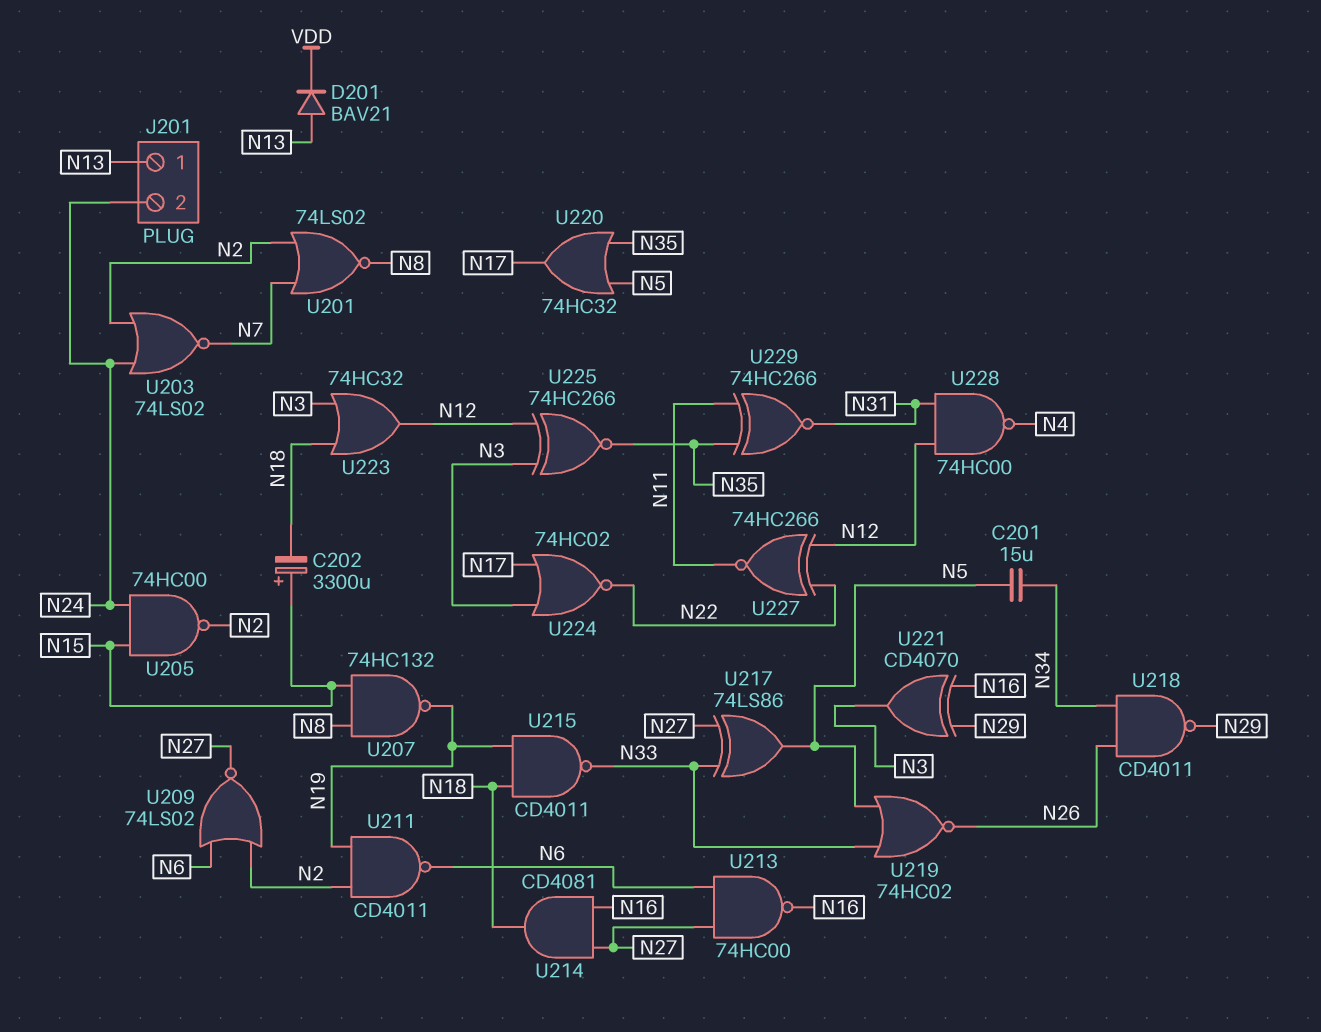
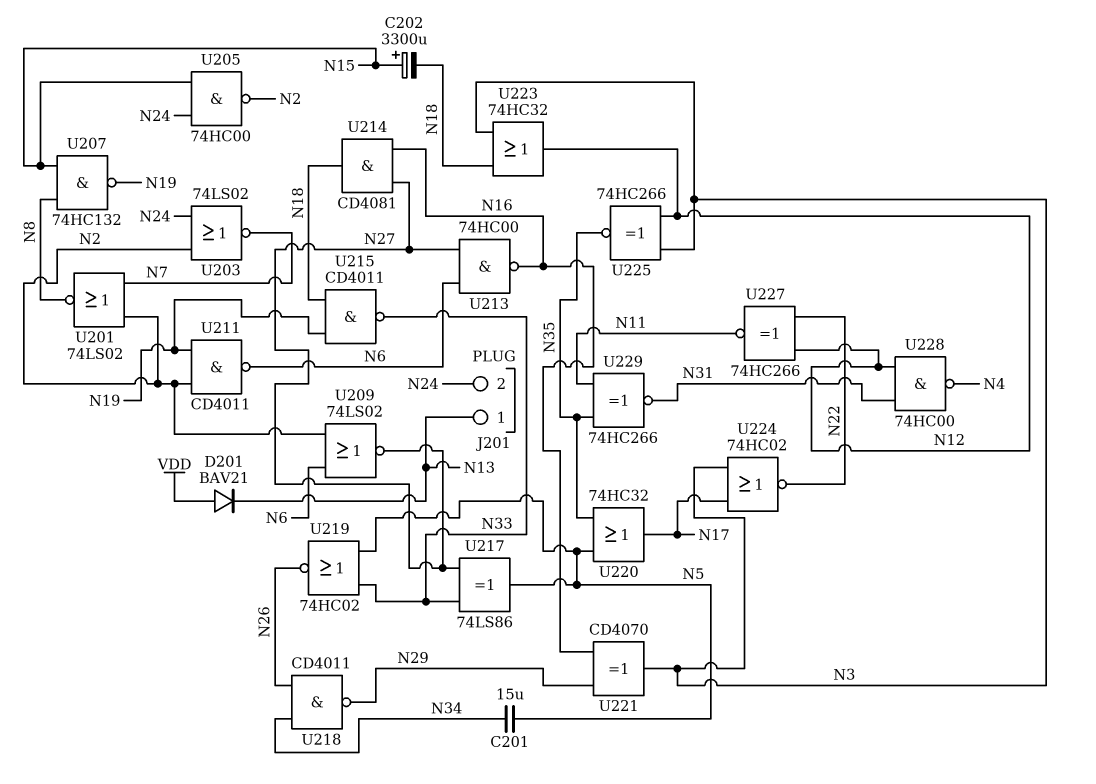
D201: diode BAV21 (A N13, K VDD) -> diode BAV21 (A VDD, K N13)

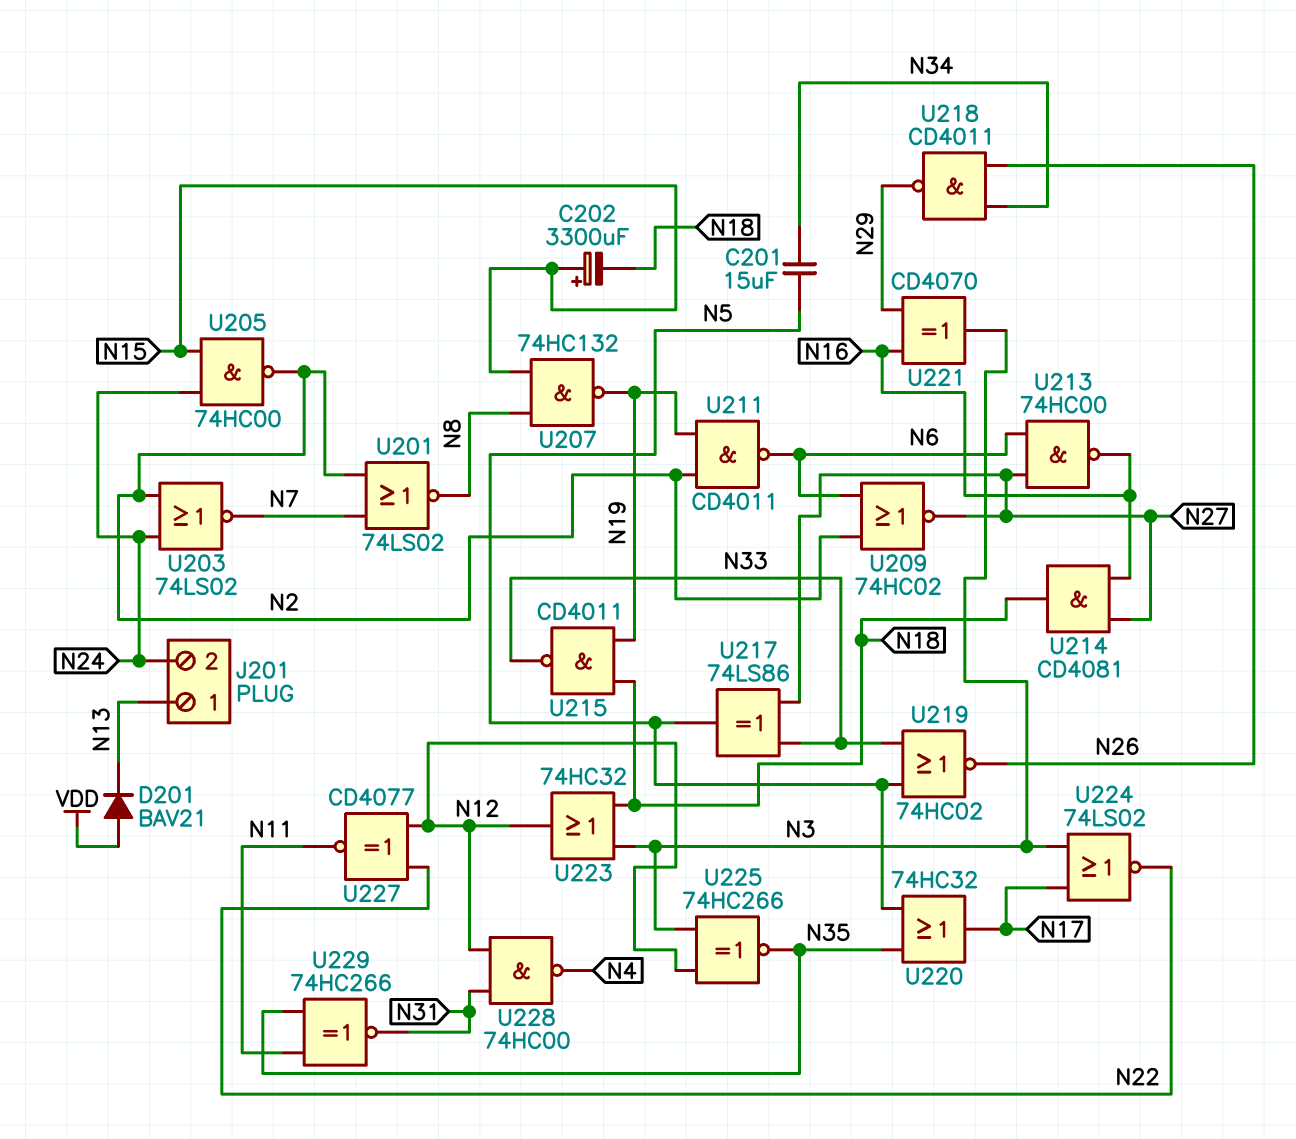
U209: NOR 74LS02 (in N2, in N6, out N27) -> NOR 74HC02 (in N2, in N6, out N27)
U224: NOR 74HC02 (in N3, in N17, out N22) -> NOR 74LS02 (in N3, in N17, out N22)
U227: XNOR 74HC266 (in N12, in N22, out N11) -> XNOR CD4077 (in N12, in N22, out N11)

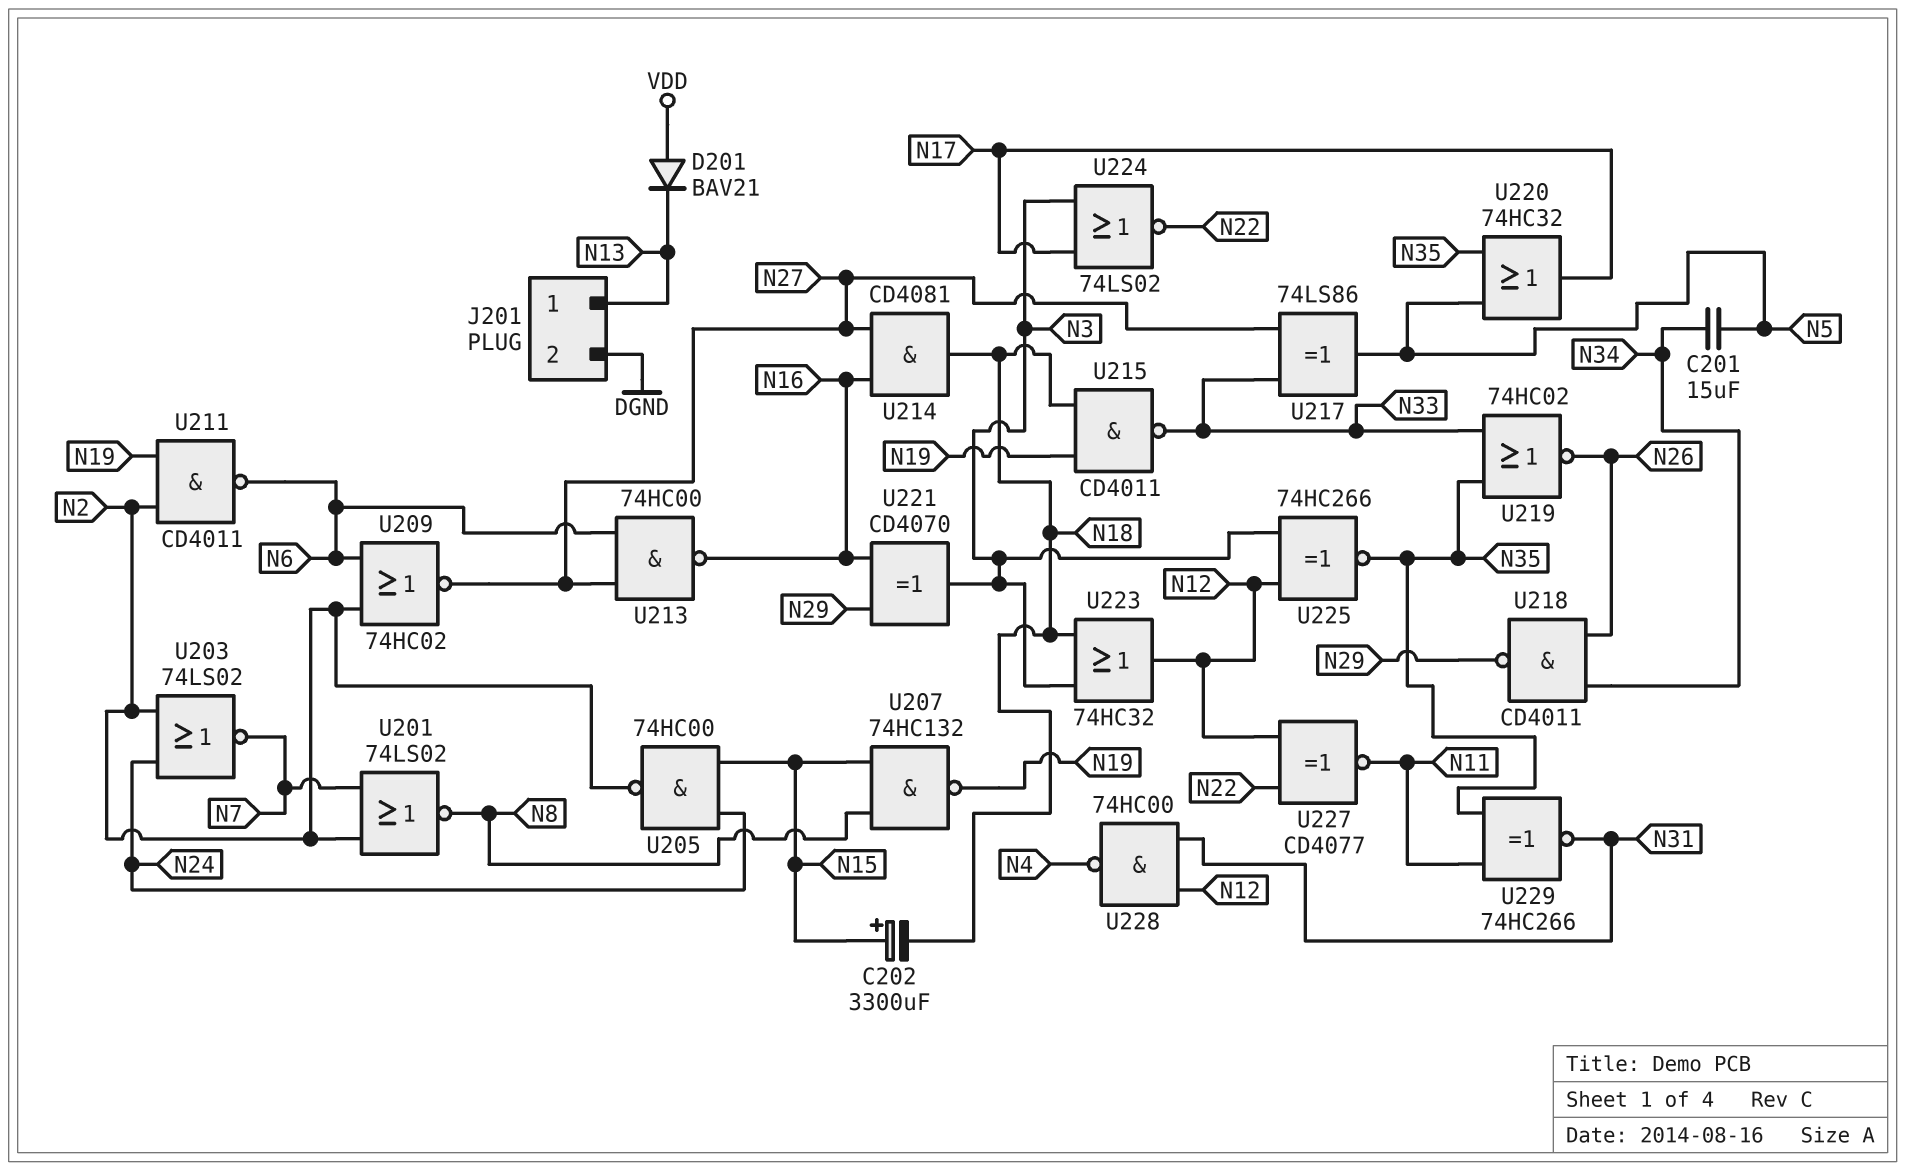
J201 pin 2: N24 -> DGND
U219: NOR 74HC02 (in N5, in N33, out N26) -> NOR 74HC02 (in N33, in N35, out N26)

